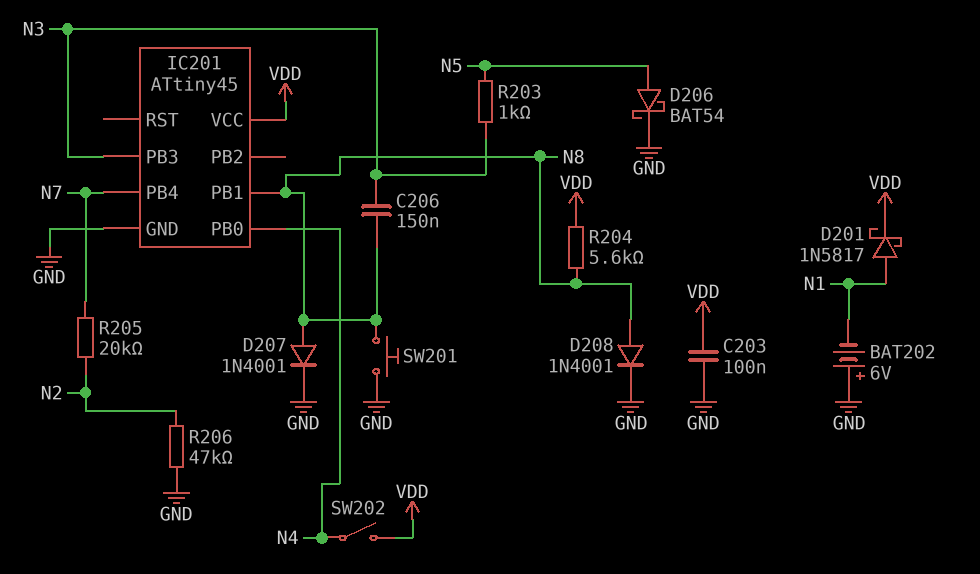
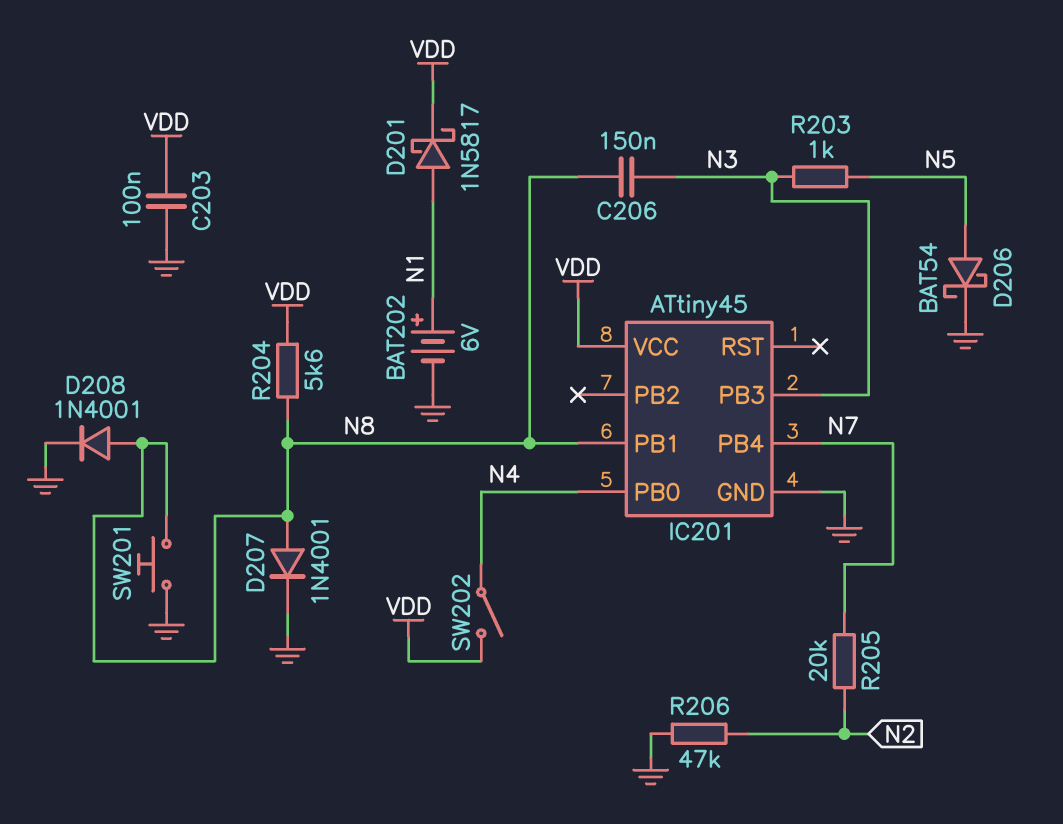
BAT202: 6V (plus GND, minus N1) -> 6V (plus N1, minus GND)

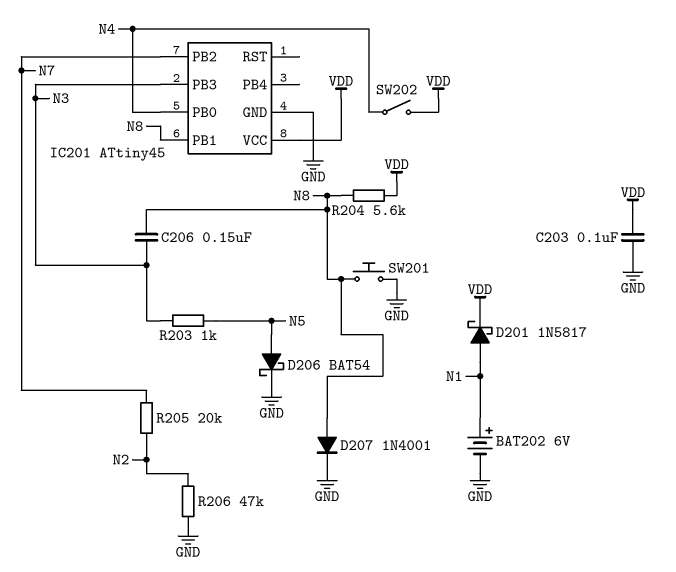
D208: diode 1N4001 (A N8, K GND) -> none
IC201 pin PB2: none -> N7
IC201 pin PB4: N7 -> none

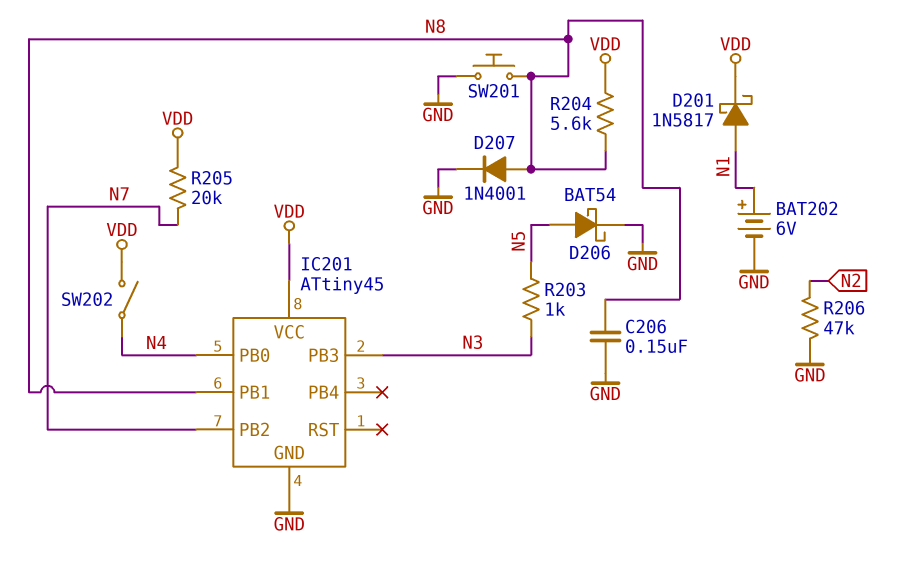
C203: 100nF (GND, VDD) -> none
C206: 150nF (N3, N8) -> 150nF (GND, N8)
R205: 20k (N2, N7) -> 20k (N7, VDD)

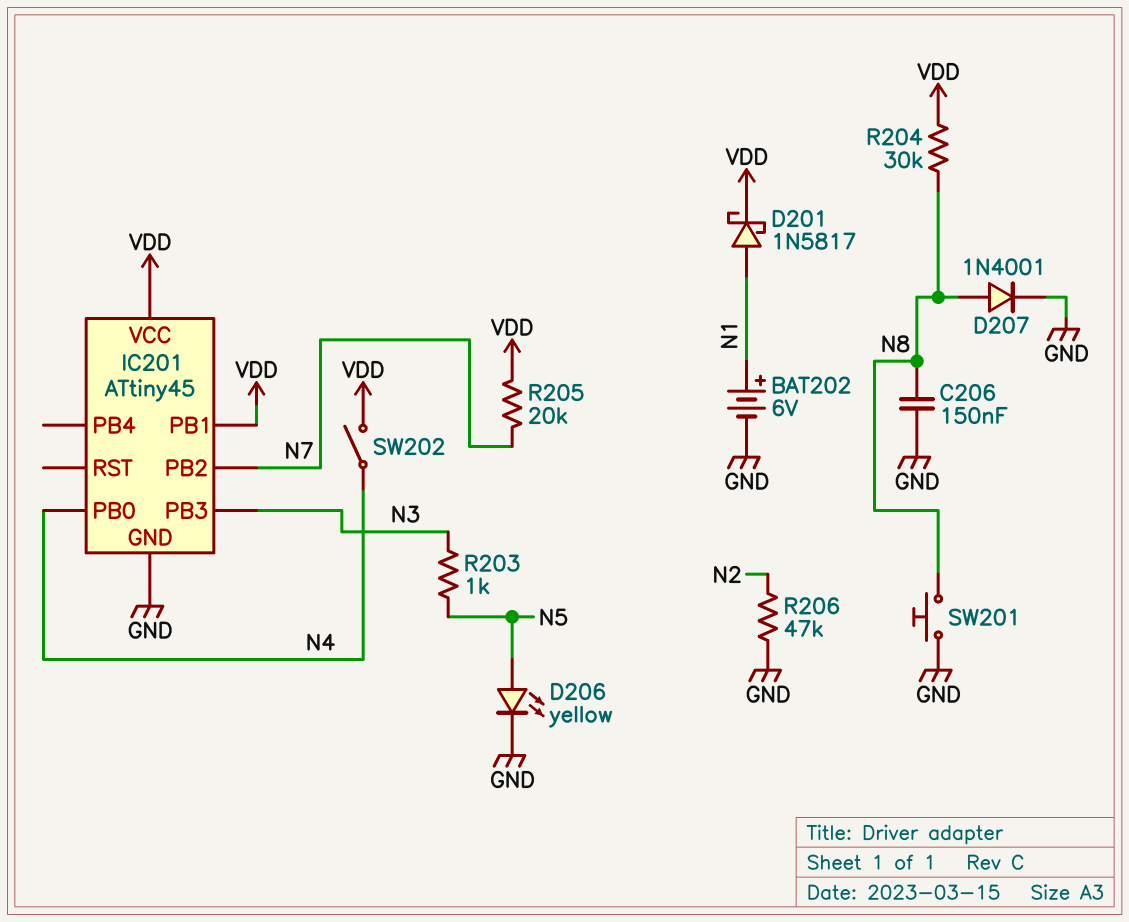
D206: schottky BAT54 (A N5, K GND) -> LED yellow (A N5, K GND)
IC201 pin PB1: N8 -> VDD
R204: 5.6k (N8, VDD) -> 30k (N8, VDD)

